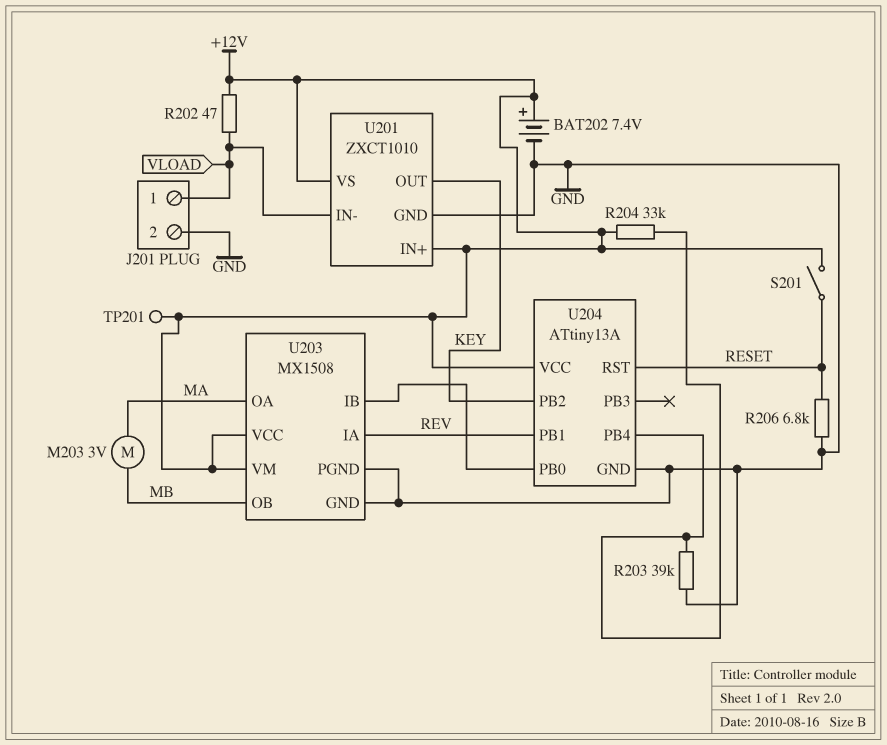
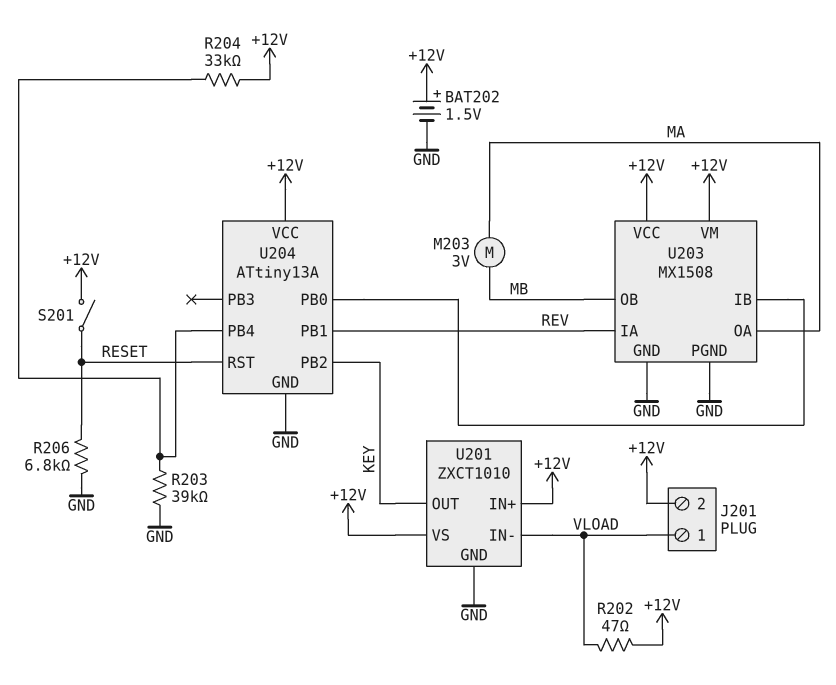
BAT202: 7.4V (plus +12V, minus GND) -> 1.5V (plus +12V, minus GND)
J201 pin 2: GND -> +12V
TP201: test point (+12V) -> none

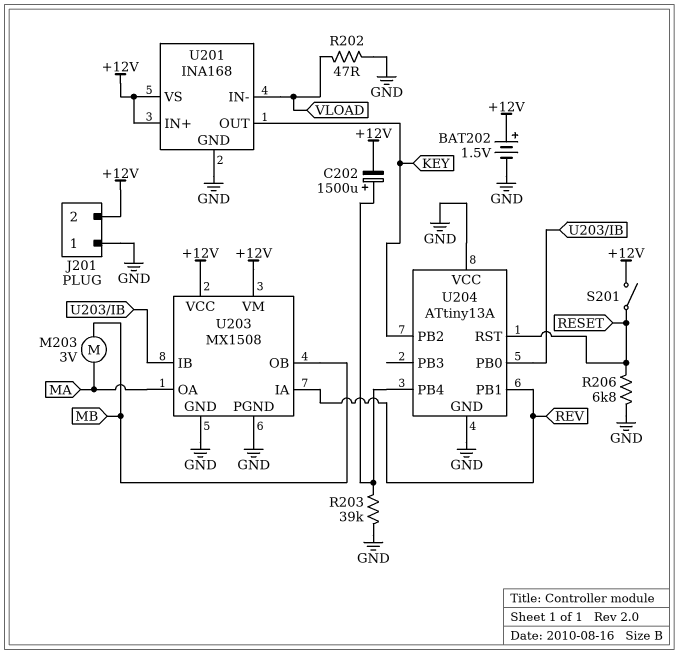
C202: none -> 1500uF (plus U204/PB4, minus +12V)
J201 pin 1: VLOAD -> GND
R202: 47 (+12V, VLOAD) -> 47 (GND, VLOAD)
R204: 33k (+12V, U204/PB4) -> none
U201: ZXCT1010 -> INA168
U204 pin VCC: +12V -> GND

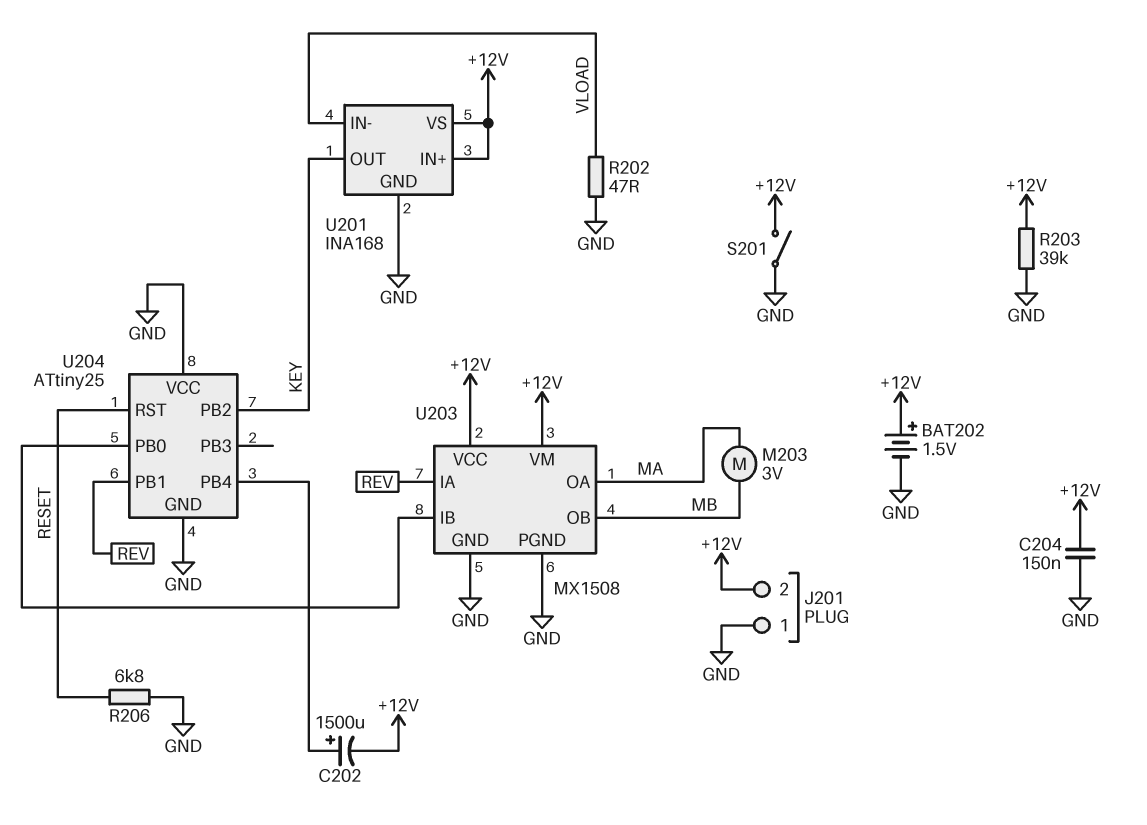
C204: none -> 150nF (+12V, GND)
R203: 39k (GND, U204/PB4) -> 39k (+12V, GND)
S201: switch (+12V, RESET) -> switch (+12V, GND)
U204: ATtiny13A -> ATtiny25

